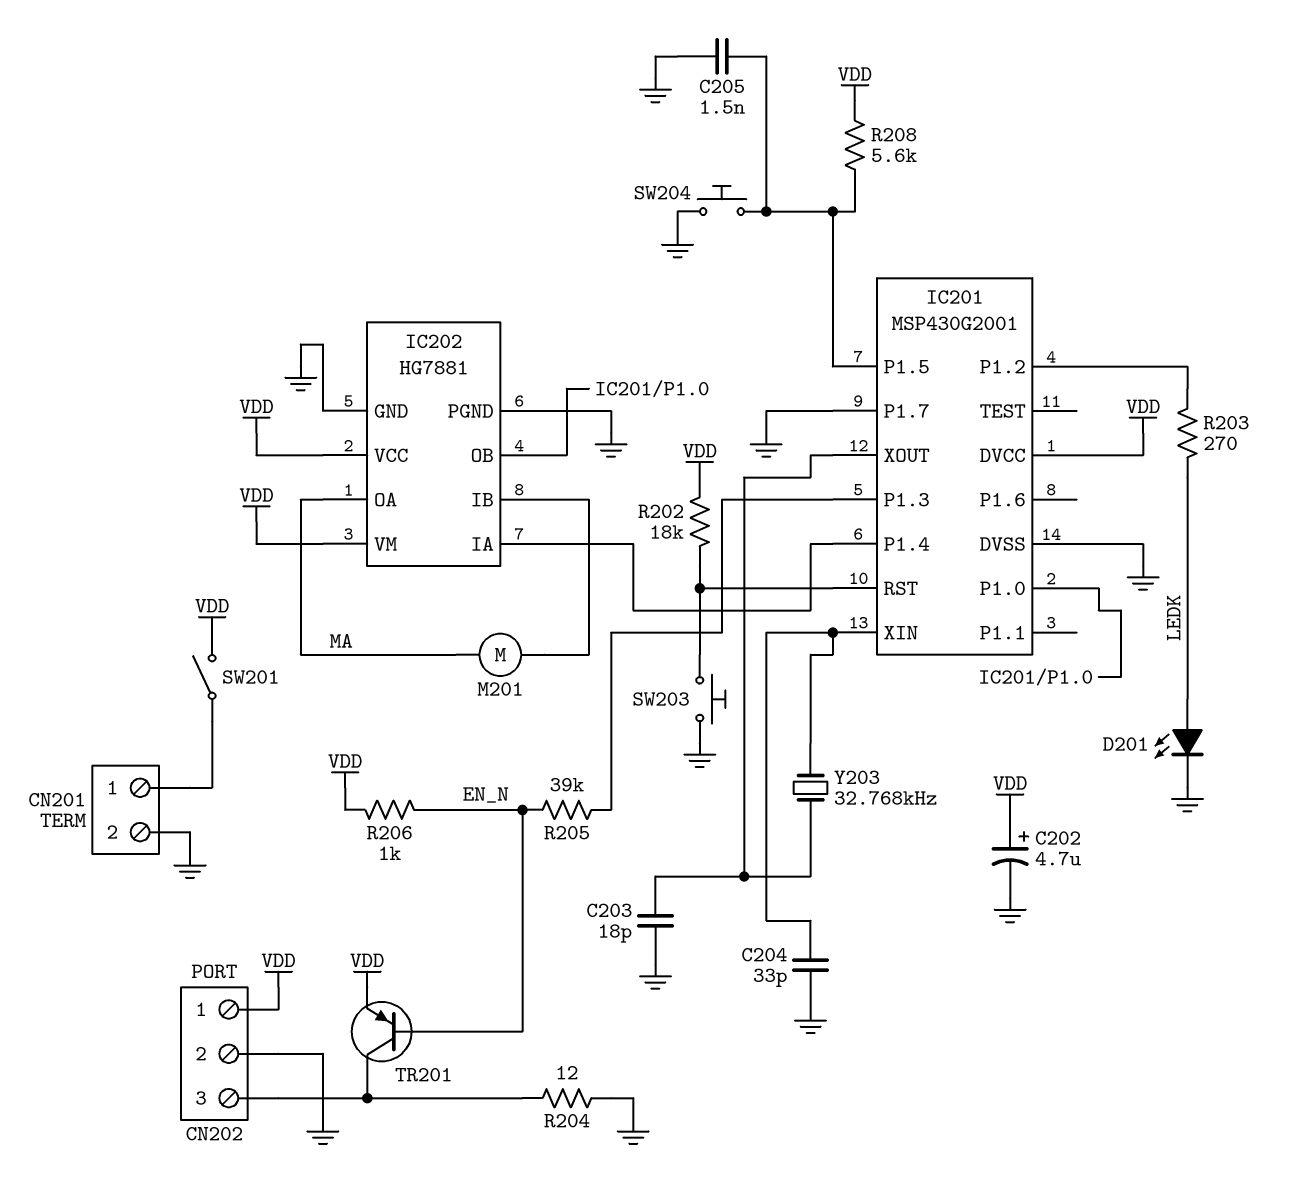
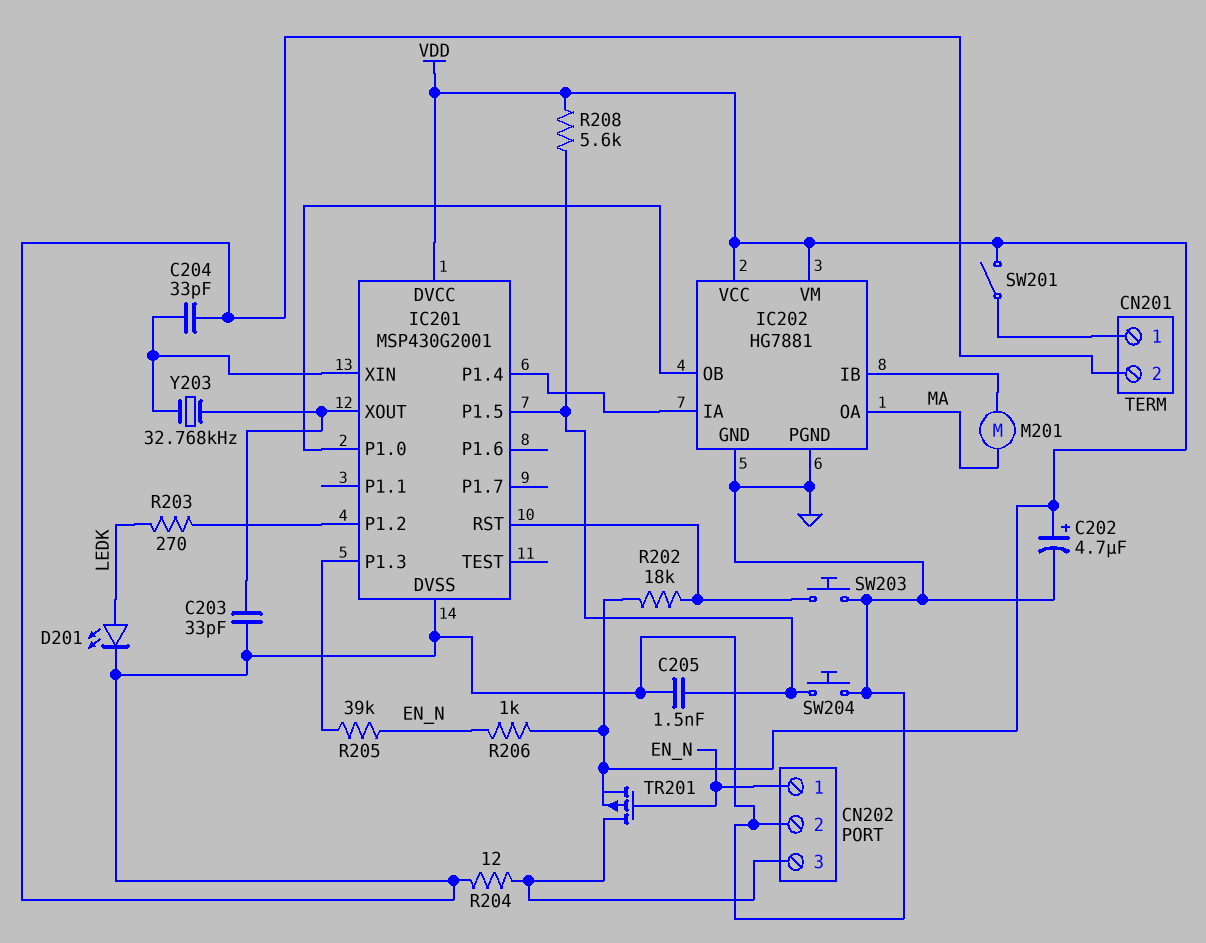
C203: 18pF (GND, IC201/XOUT) -> 33pF (GND, IC201/XOUT)
CN202 pin 1: VDD -> EN_N
IC201 pin P1.7: GND -> none
TR201: PNP (B EN_N, C CN202/3, E VDD) -> PMOS (G EN_N, D CN202/3, S VDD)

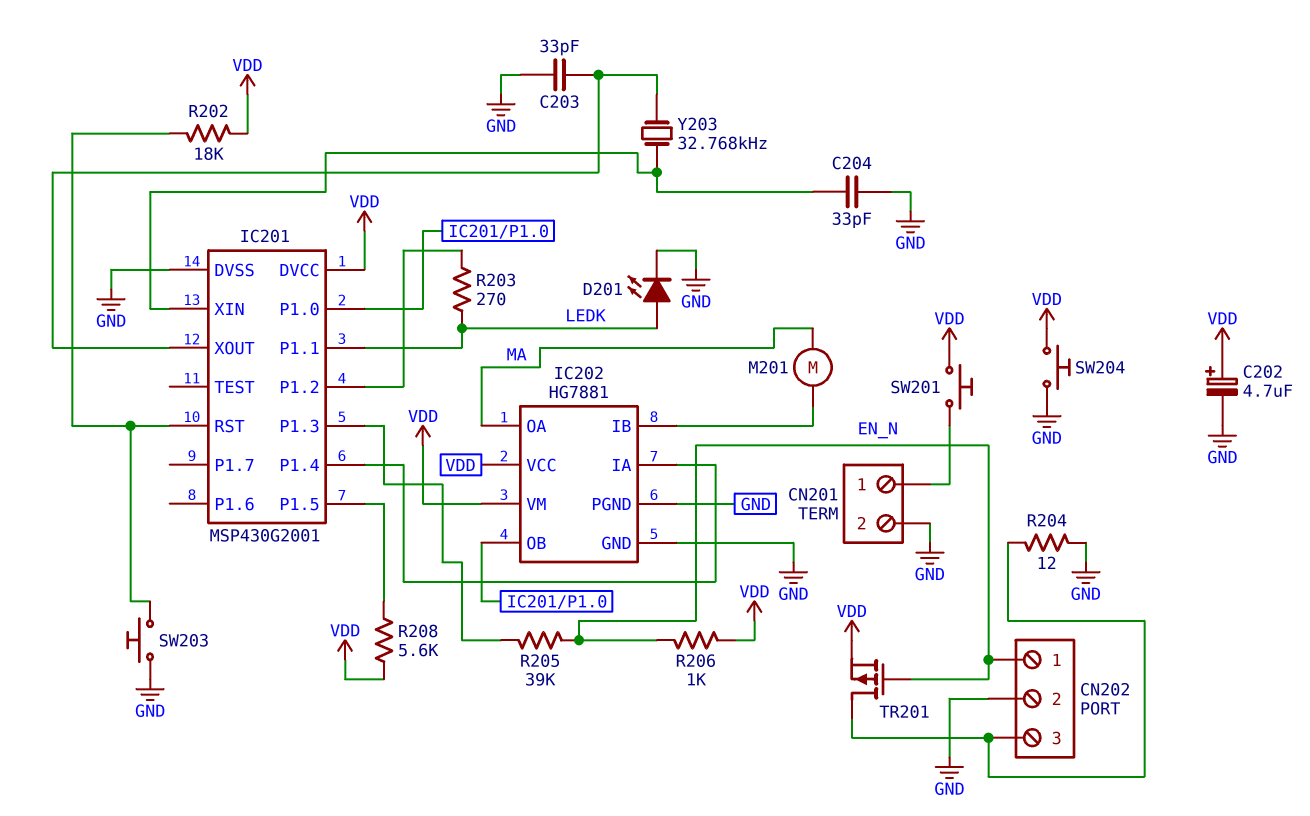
C205: 1.5nF (GND, IC201/P1.5) -> none
IC201 pin P1.1: none -> LEDK
SW201: switch (CN201/1, VDD) -> button (CN201/1, VDD)
SW204: button (GND, IC201/P1.5) -> button (GND, VDD)

